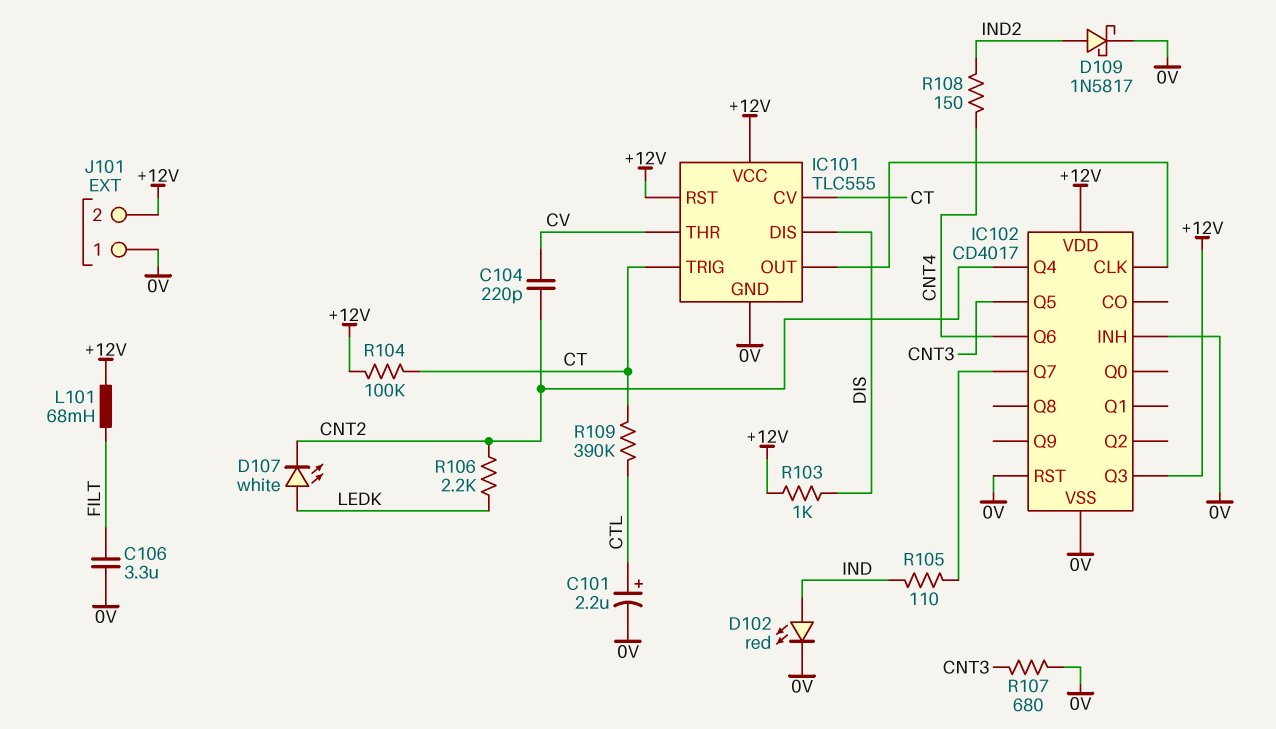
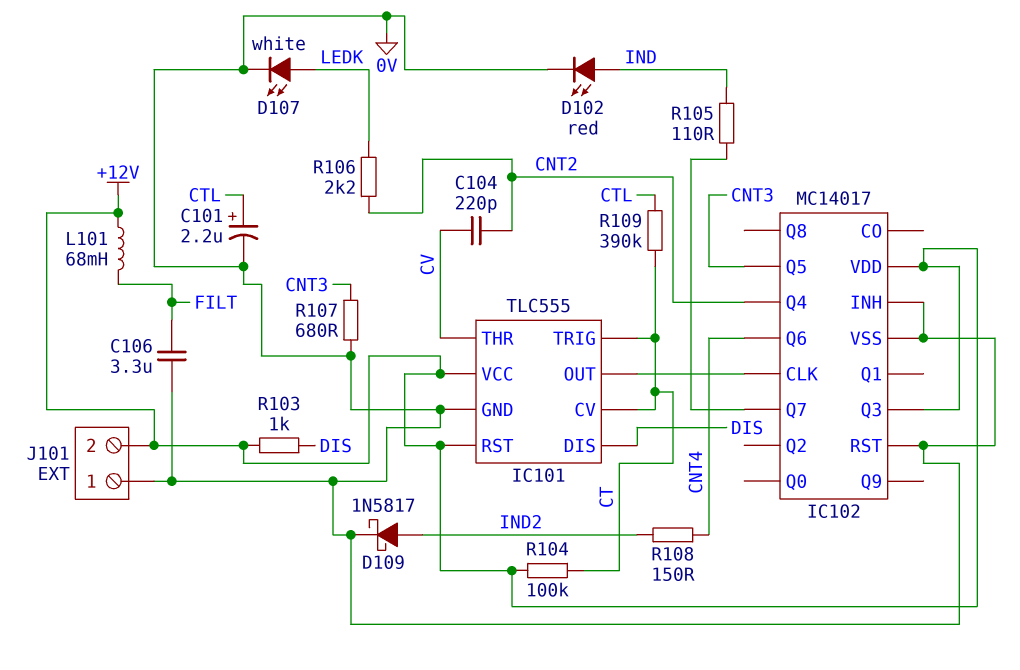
D107: LED white (A LEDK, K CNT2) -> LED white (A LEDK, K 0V)
IC102: CD4017 -> MC14017

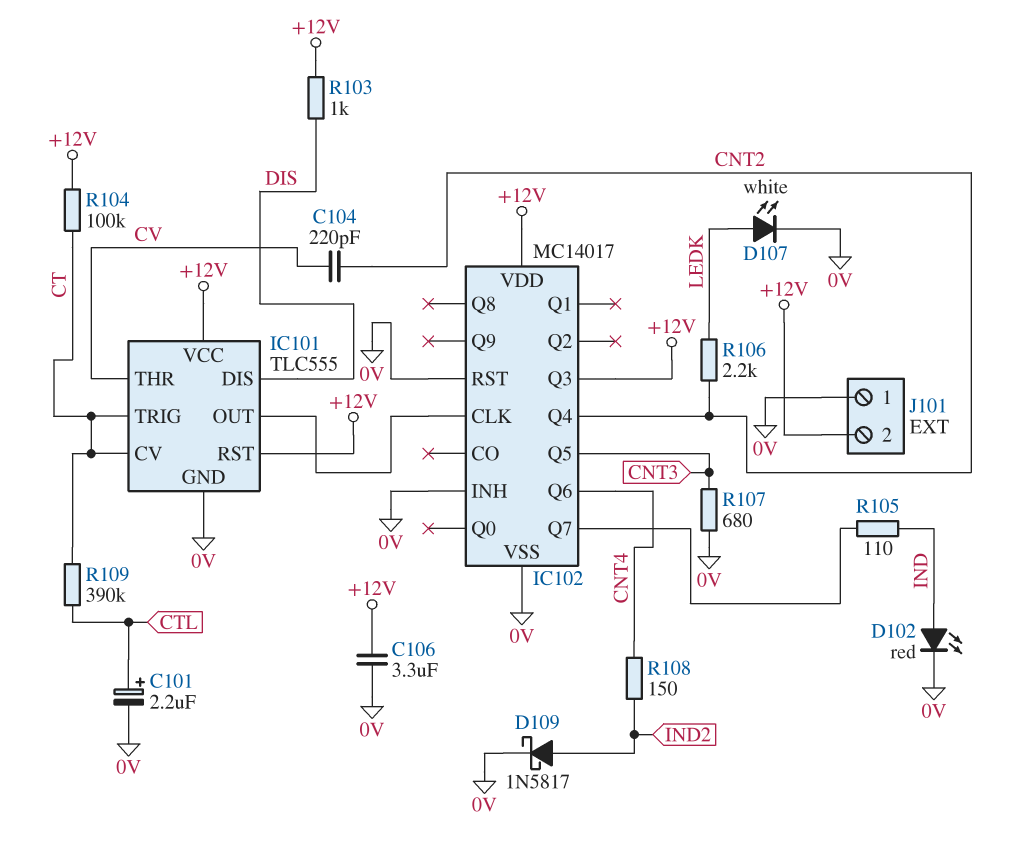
C106: 3.3uF (0V, FILT) -> 3.3uF (+12V, 0V)
L101: 68mH (+12V, FILT) -> none

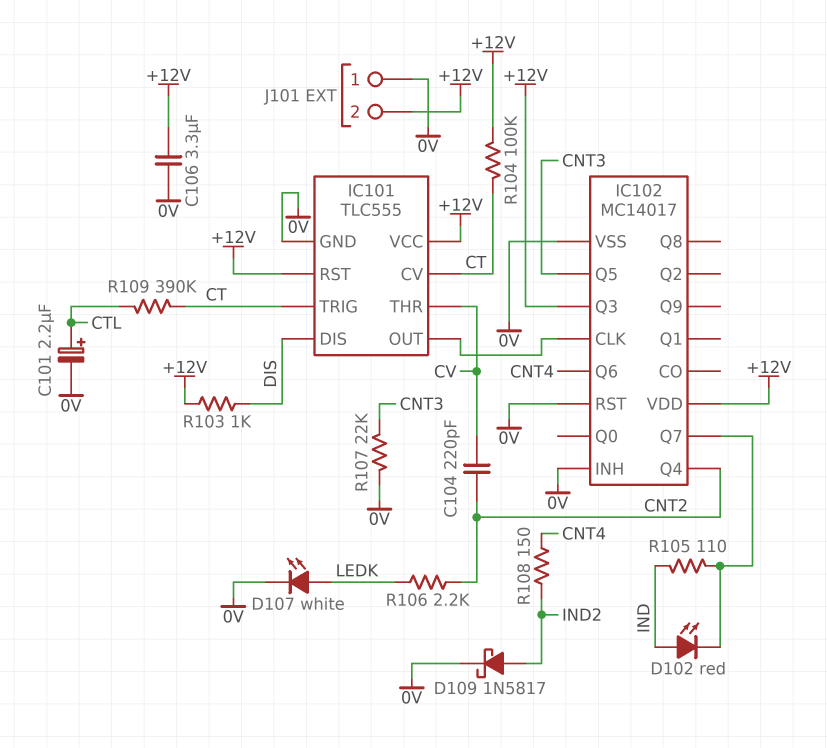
D102: LED red (A IND, K 0V) -> LED red (A IND, K IC102/Q7)
R107: 680 (0V, CNT3) -> 22k (0V, CNT3)

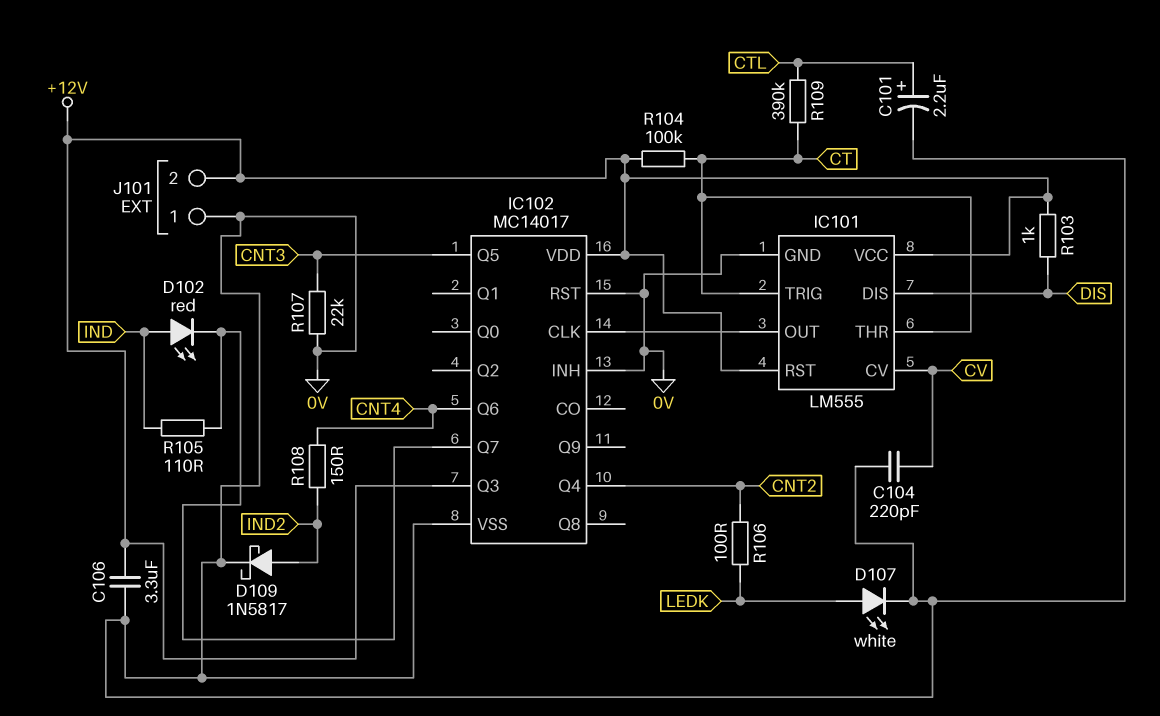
C104: 220pF (CNT2, CV) -> 220pF (0V, CV)
IC101: TLC555 -> LM555
IC101 pin CV: CT -> CV
IC101 pin THR: CV -> CT
R106: 2.2k (CNT2, LEDK) -> 100 (CNT2, LEDK)

